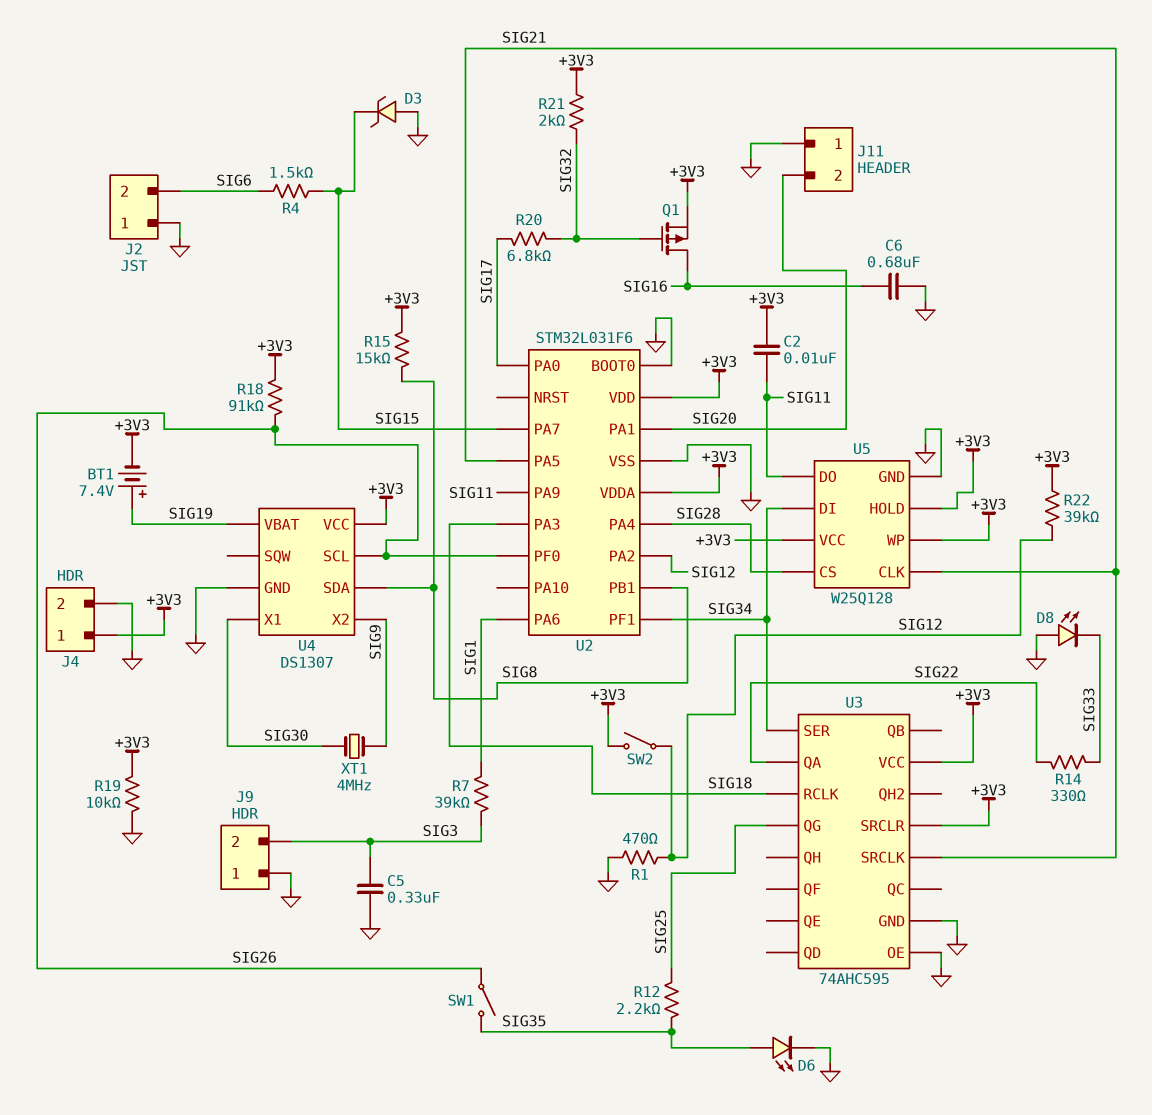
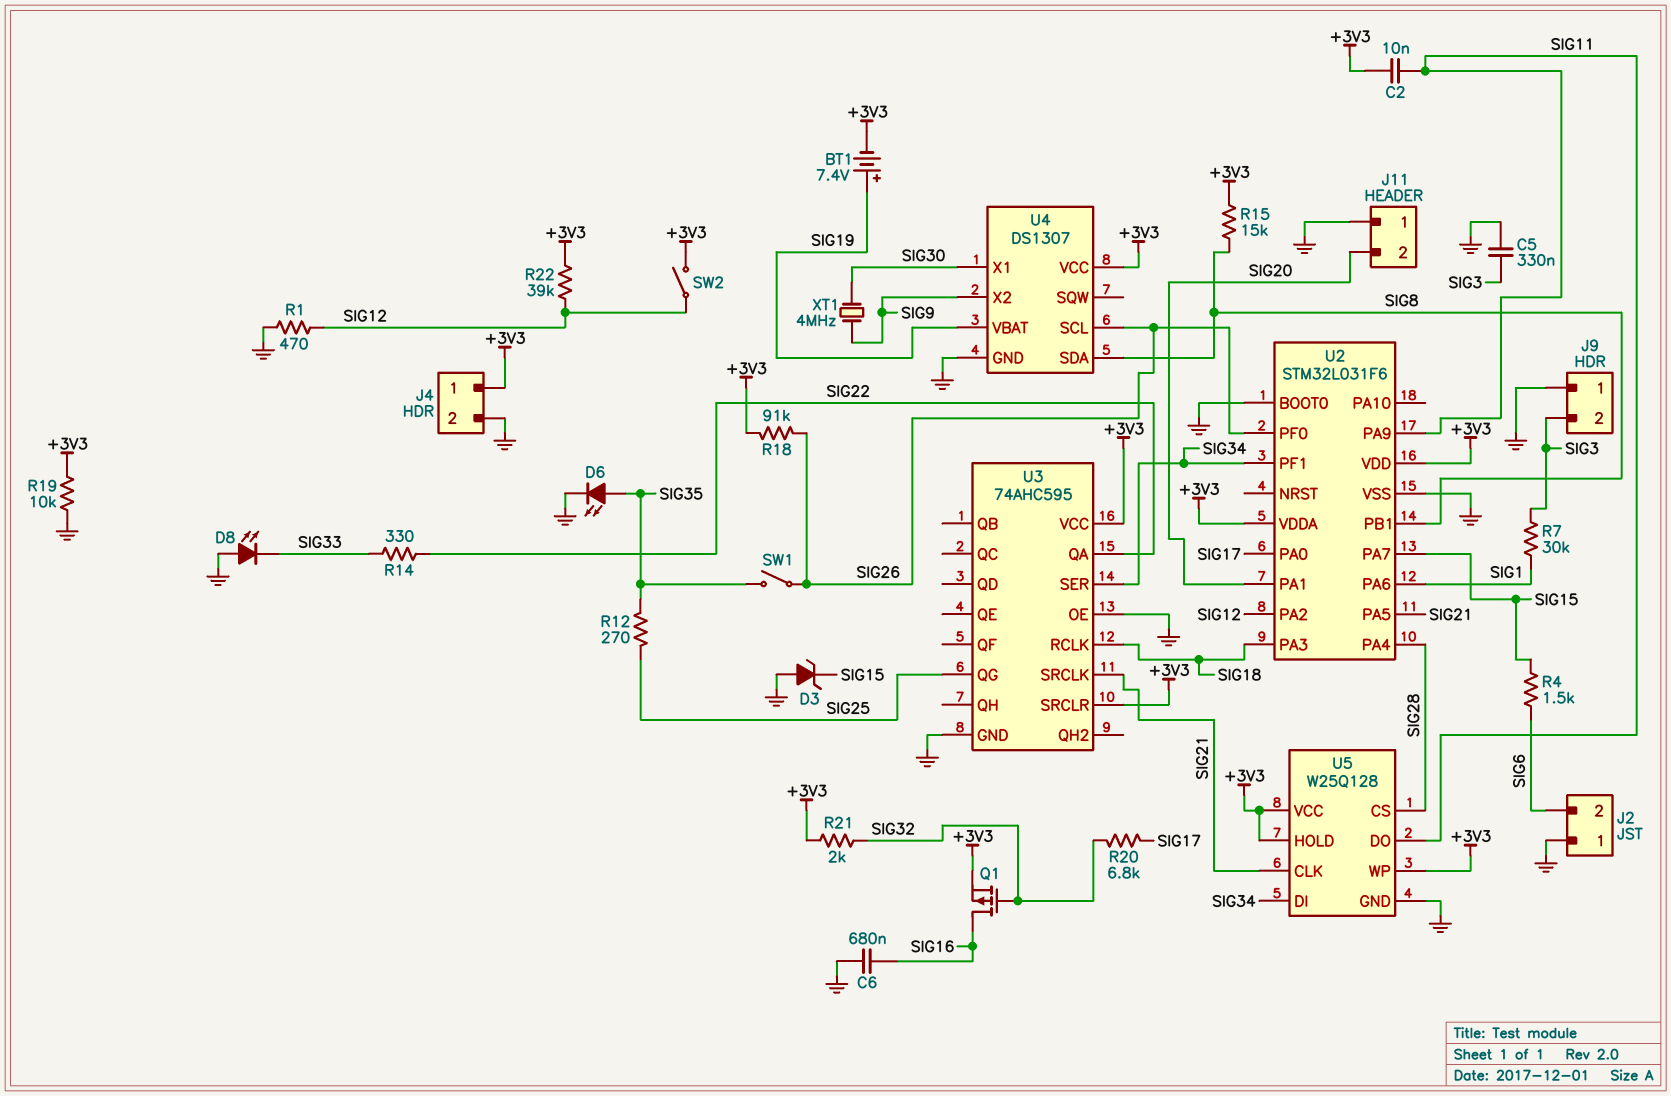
R7: 39k (SIG1, SIG3) -> 30k (SIG1, SIG3)
R12: 2.2k (SIG25, SIG35) -> 270 (SIG25, SIG35)

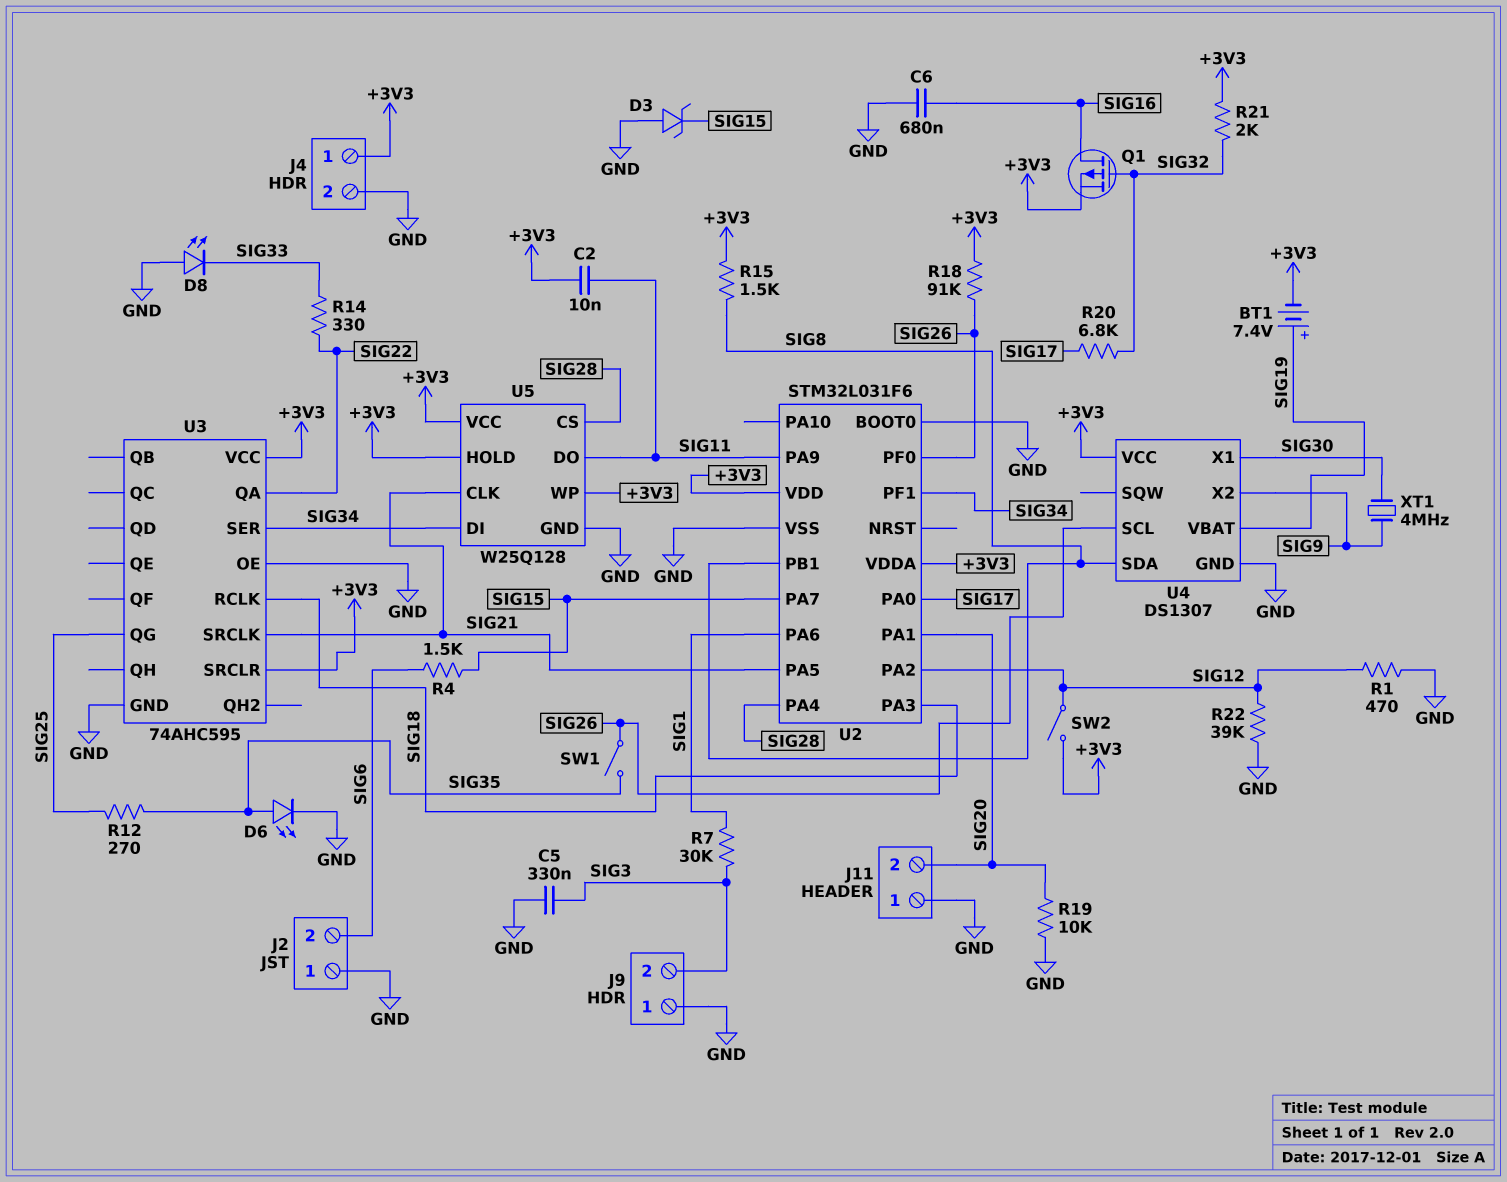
R15: 15k (+3V3, SIG8) -> 1.5k (+3V3, SIG8)
R19: 10k (+3V3, GND) -> 10k (GND, SIG20)
R22: 39k (+3V3, SIG12) -> 39k (GND, SIG12)

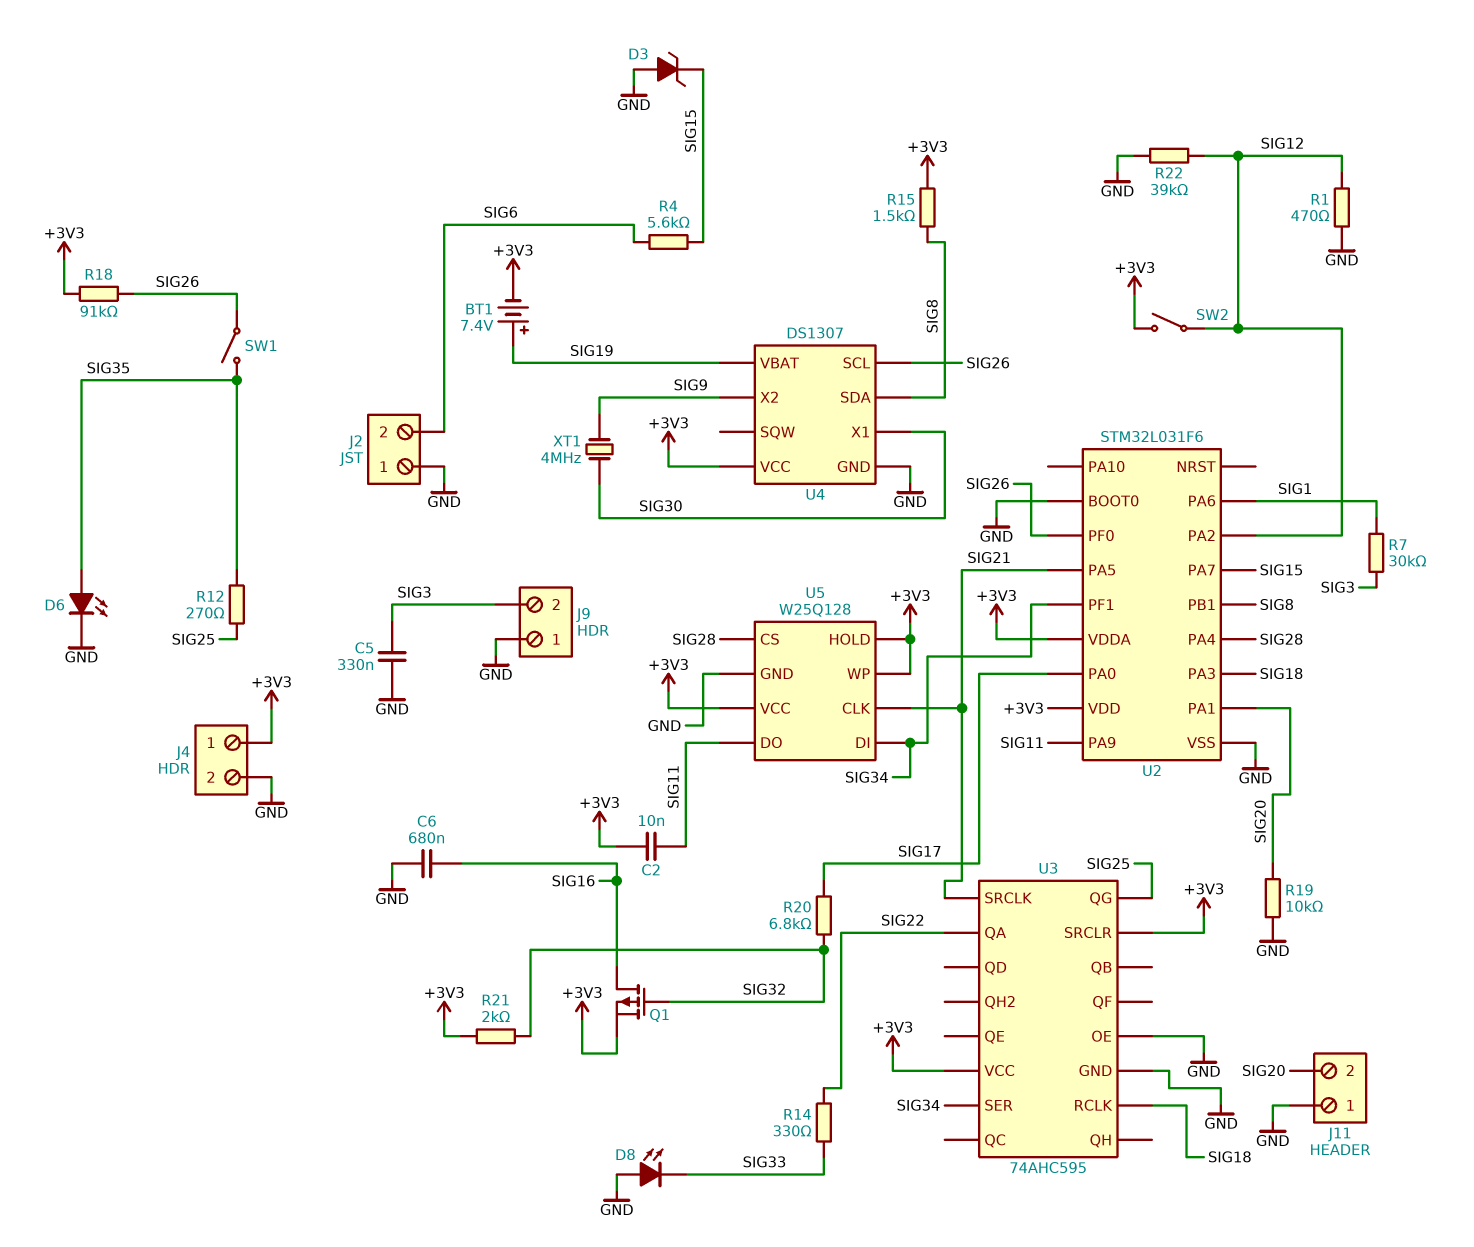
R4: 1.5k (SIG6, SIG15) -> 5.6k (SIG6, SIG15)

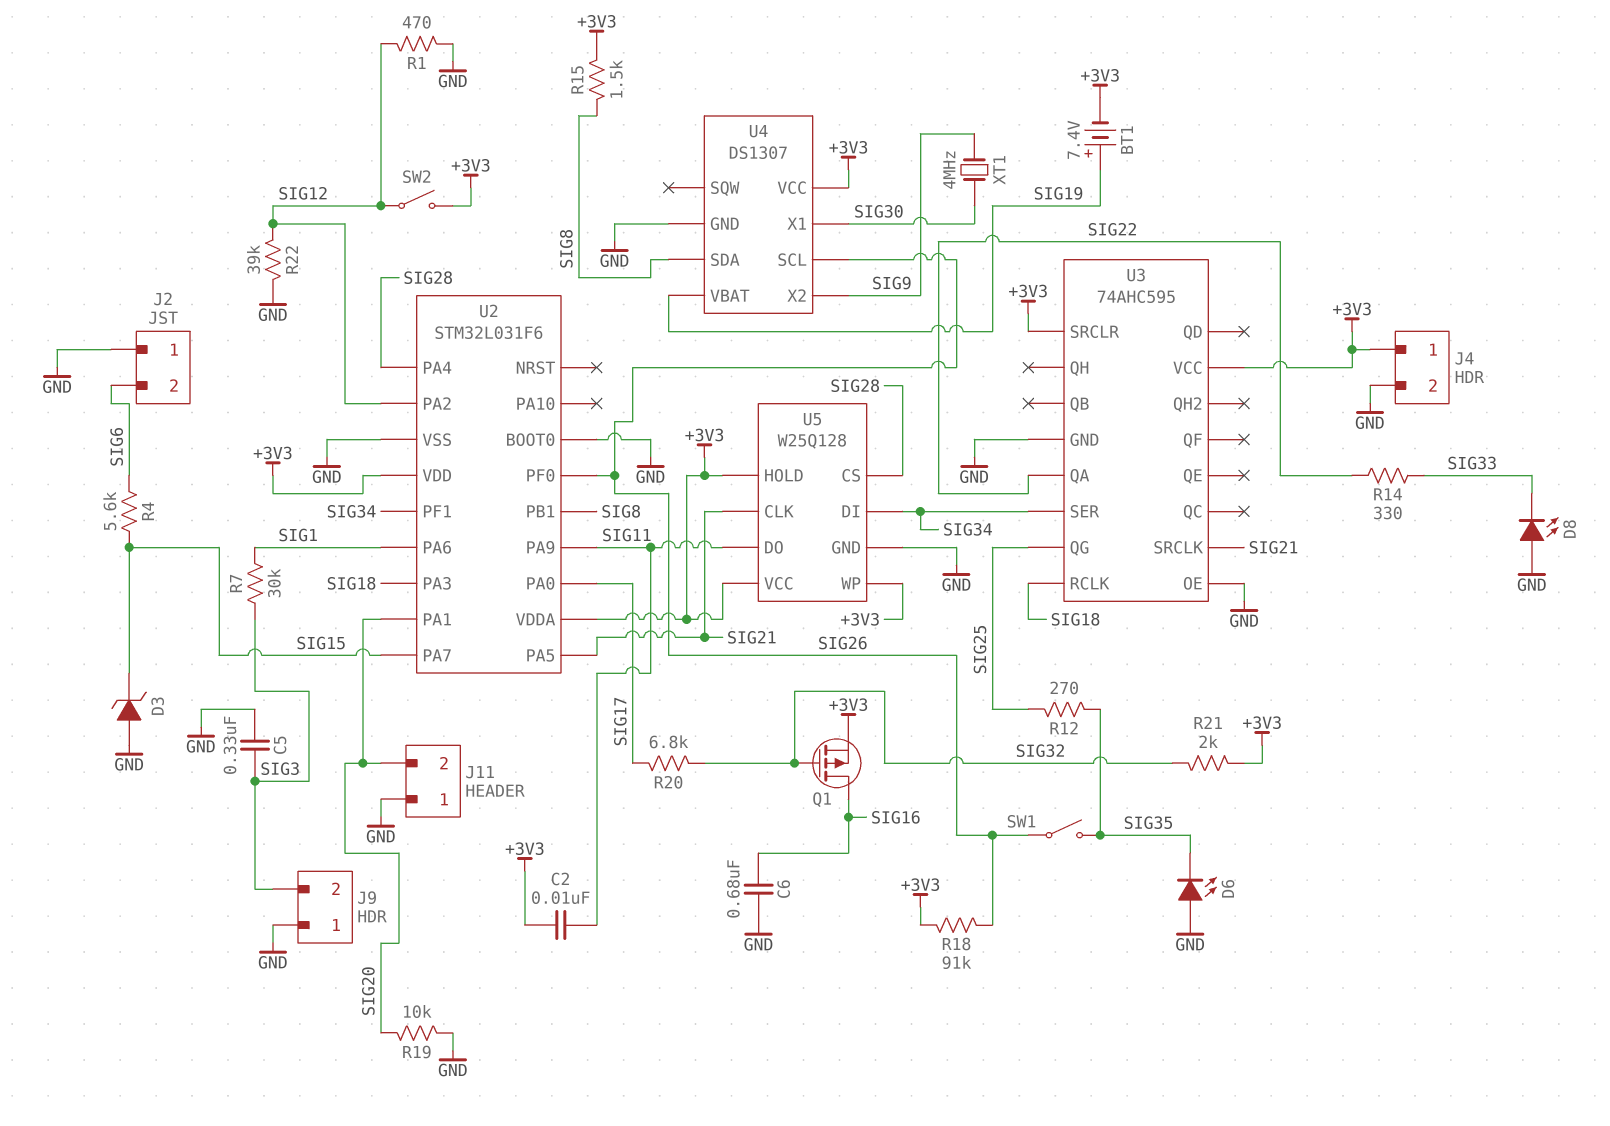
D6: LED (A SIG35, K GND) -> LED (A GND, K SIG35)

